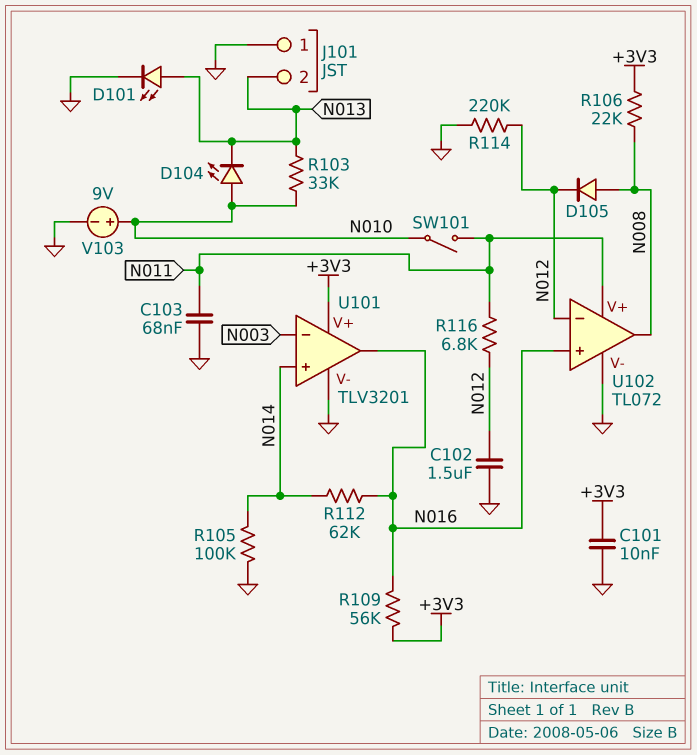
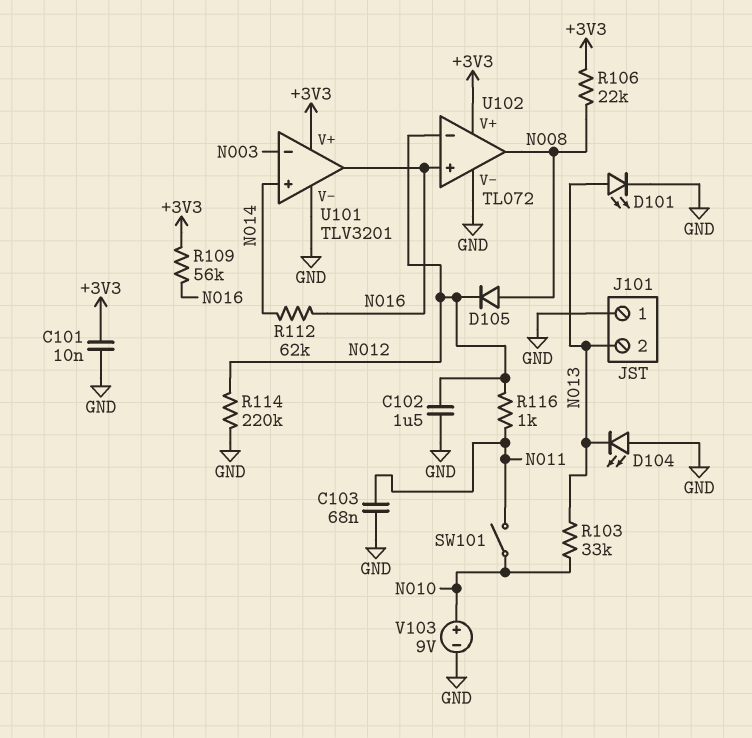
D104: LED (A N010, K N013) -> LED (A GND, K N013)
R105: 100k (GND, N014) -> none
R116: 6.8k (N011, N012) -> 1k (N011, N012)
U102 pin V+: N011 -> +3V3

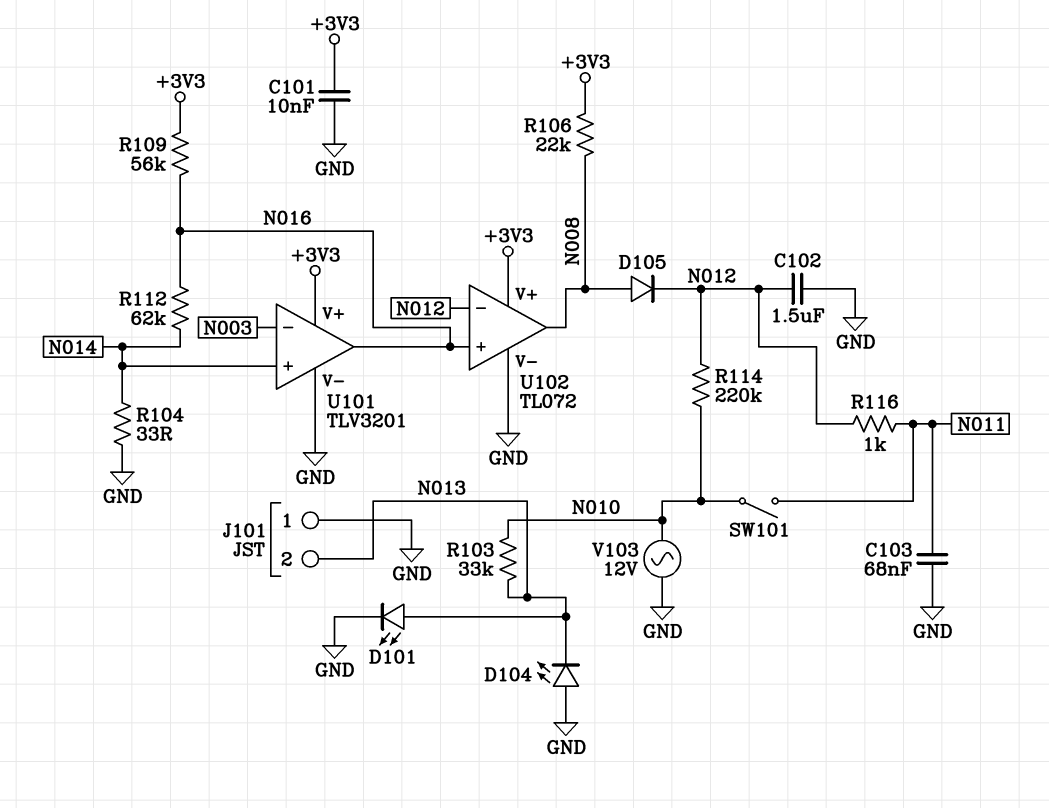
R104: none -> 33 (GND, N014)
R114: 220k (GND, N012) -> 220k (N010, N012)
V103: 9V (plus N010, minus GND) -> AC 12V (GND, N010)

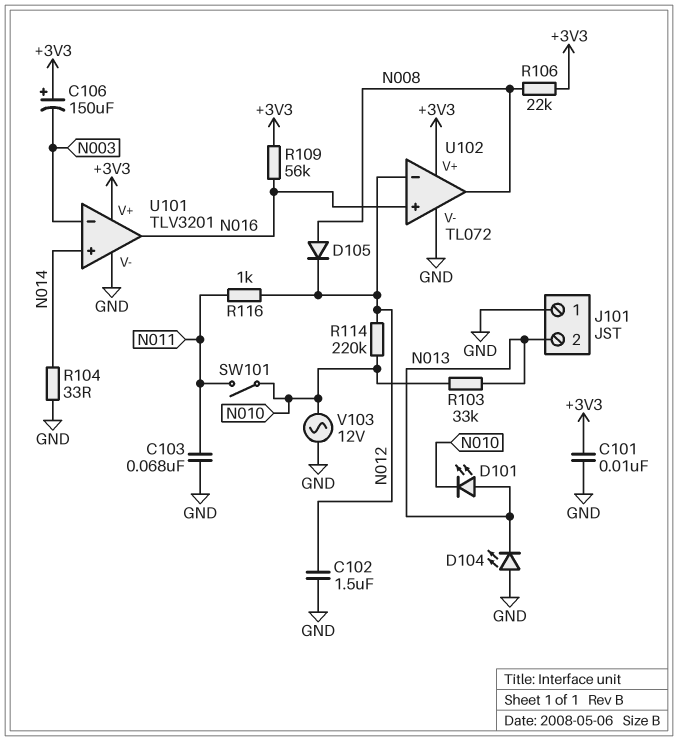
C106: none -> 150uF (plus +3V3, minus N003)
D101: LED (A N013, K GND) -> LED (A N013, K N010)
R112: 62k (N014, N016) -> none

